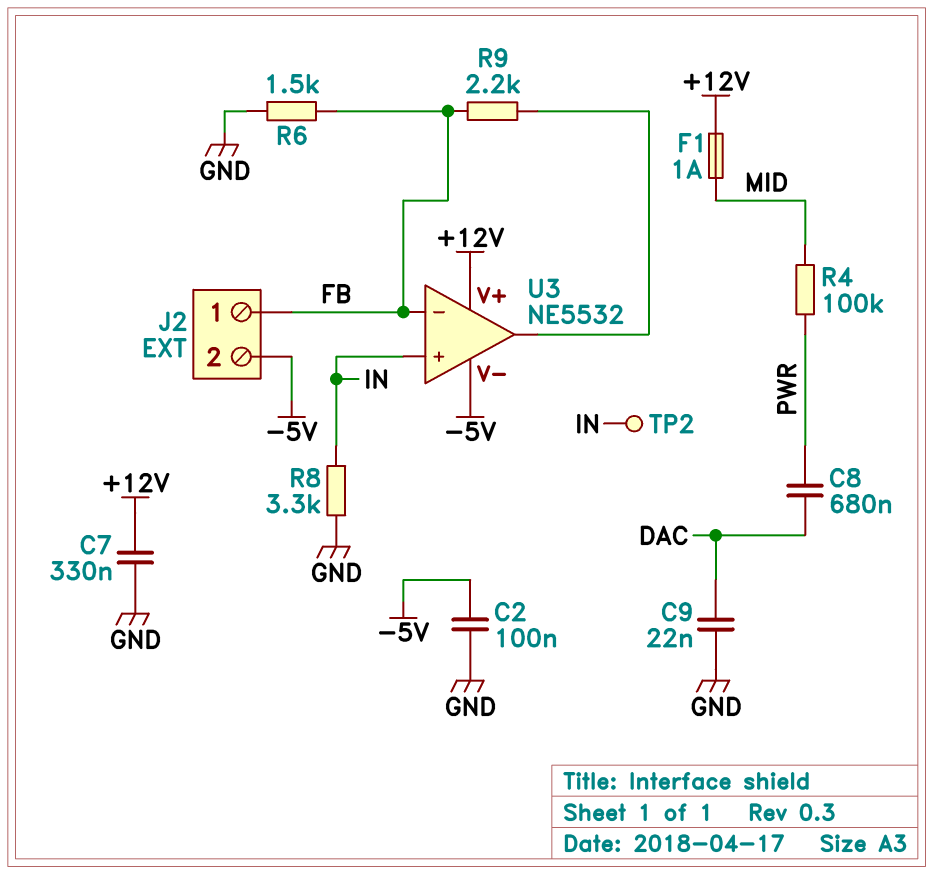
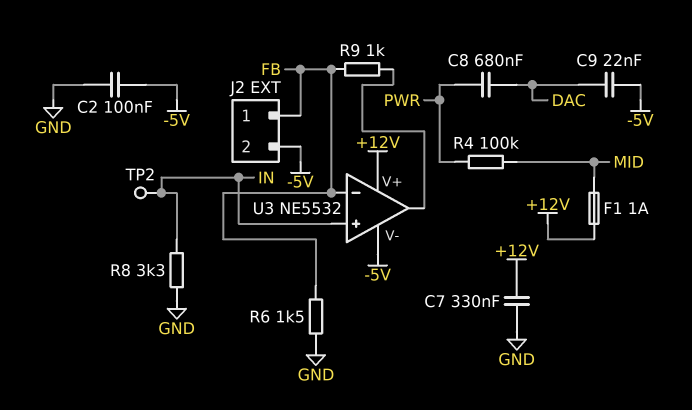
C9: 22nF (DAC, GND) -> 22nF (-5V, DAC)
R9: 2.2k (FB, U3/out) -> 1k (FB, U3/out)

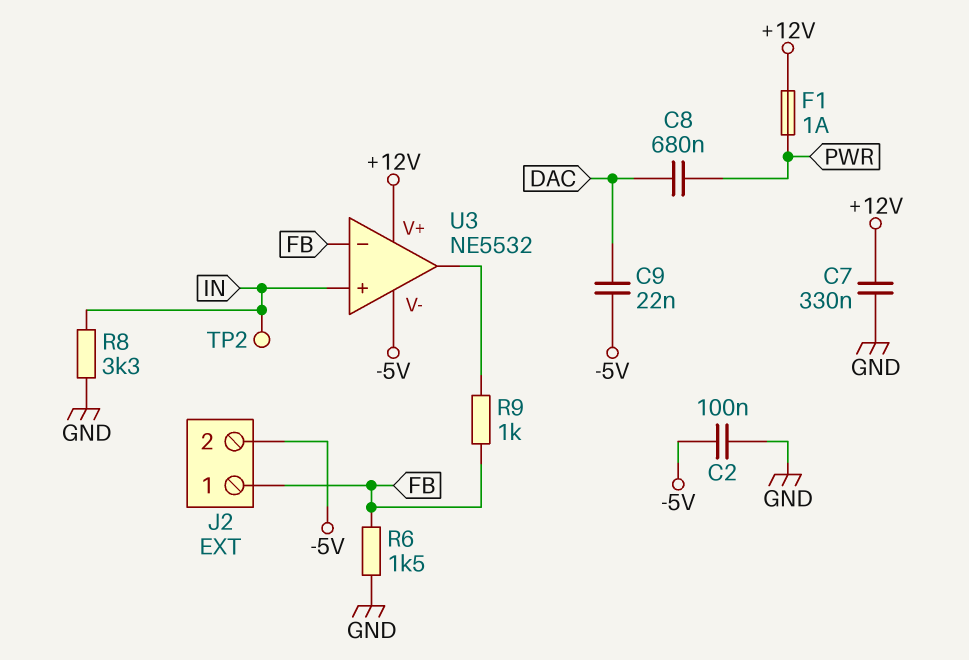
F1: 1A (+12V, MID) -> 1A (+12V, PWR)
R4: 100k (MID, PWR) -> none

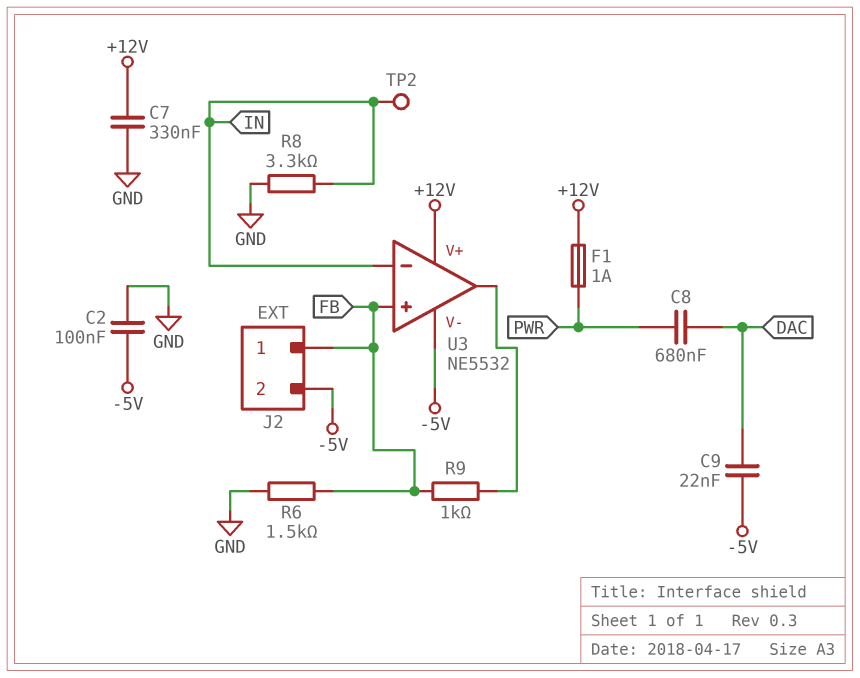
U3 pin in+: IN -> FB
U3 pin in-: FB -> IN

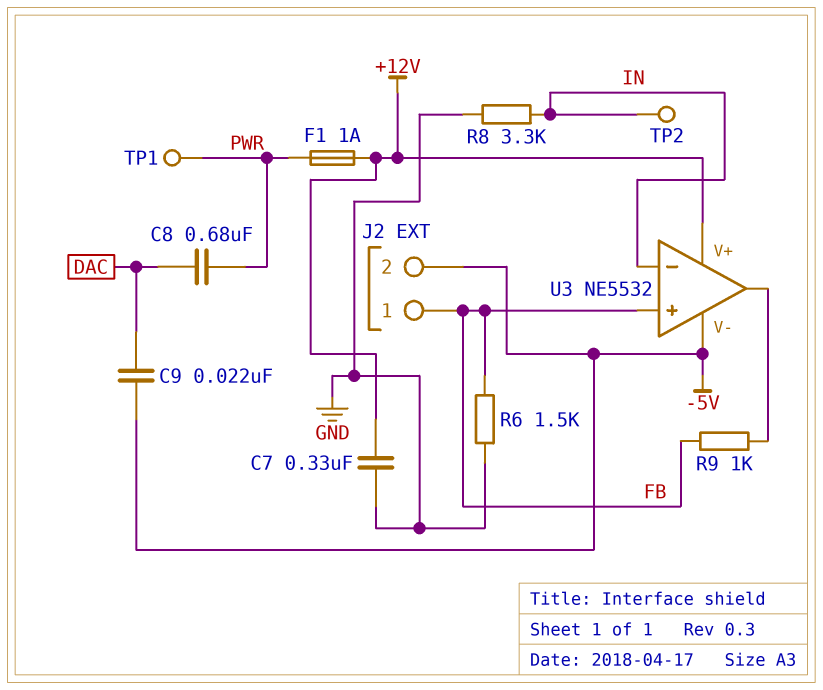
C2: 100nF (-5V, GND) -> none
TP1: none -> test point (PWR)

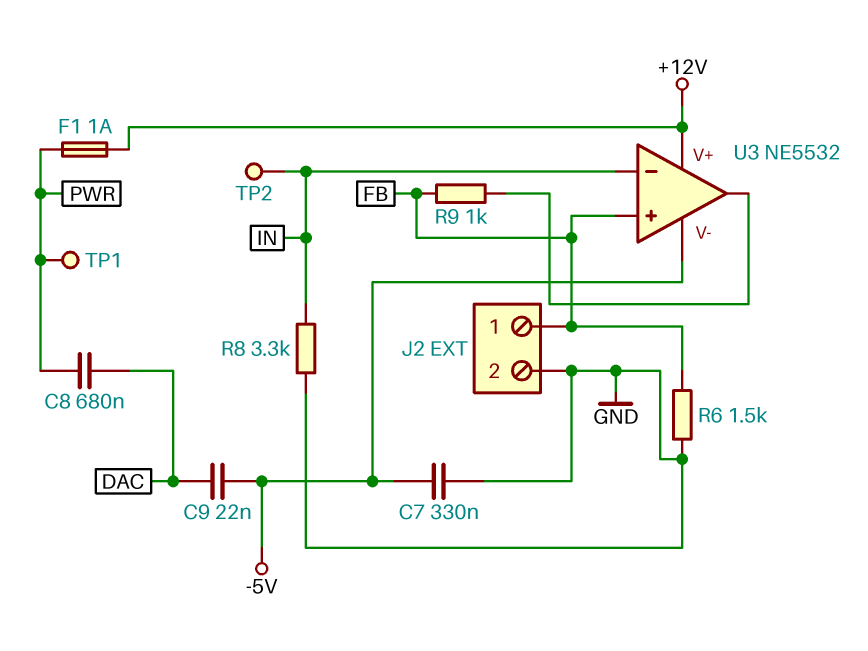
C7: 330nF (+12V, GND) -> 330nF (-5V, GND)
J2 pin 2: -5V -> GND

